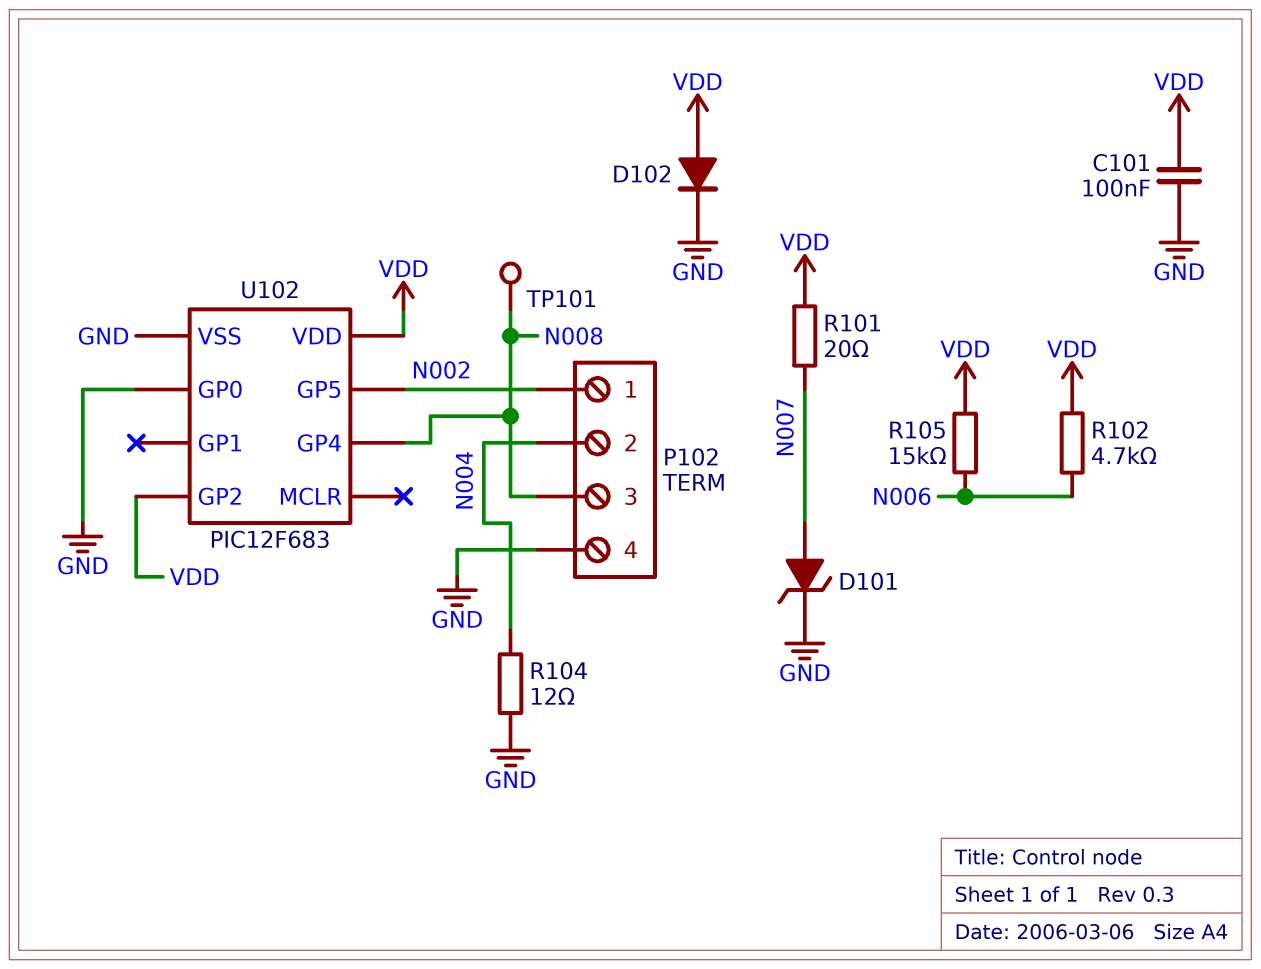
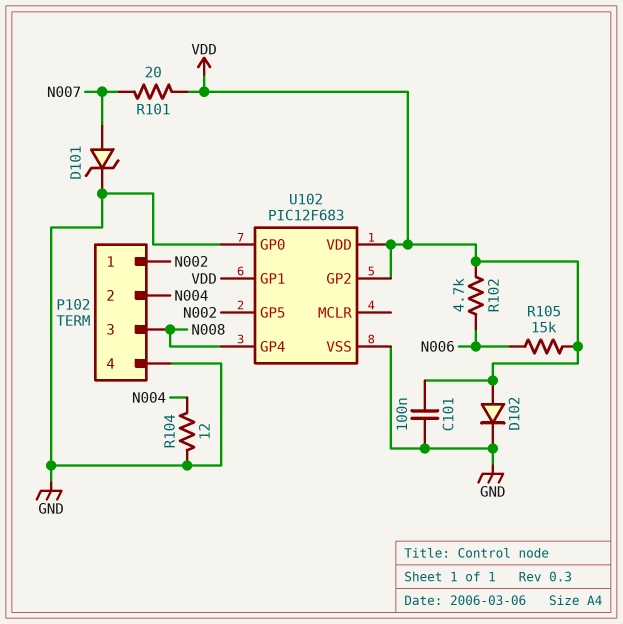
TP101: test point (N008) -> none
U102 pin GP1: none -> VDD

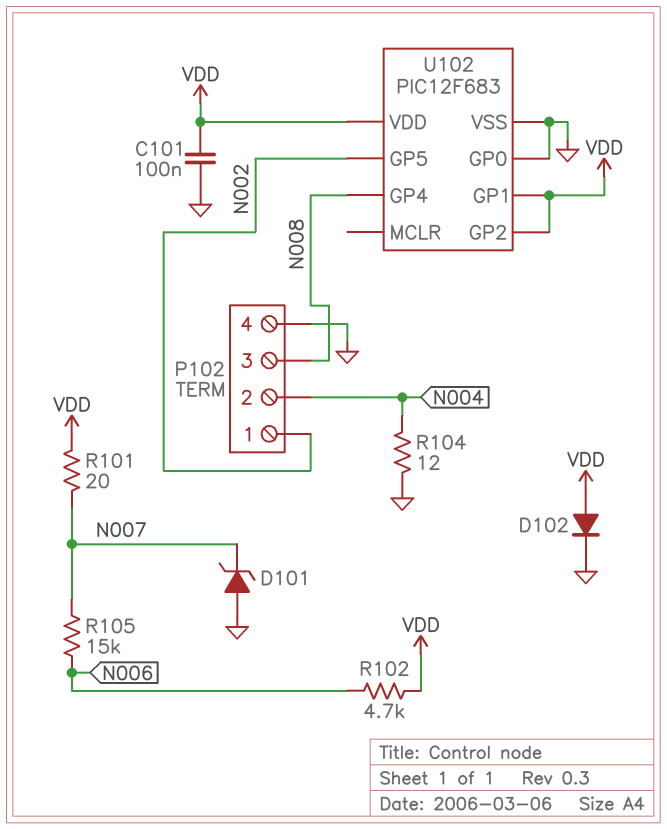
D101: zener (A N007, K GND) -> zener (A GND, K N007)
R105: 15k (N006, VDD) -> 15k (N006, N007)

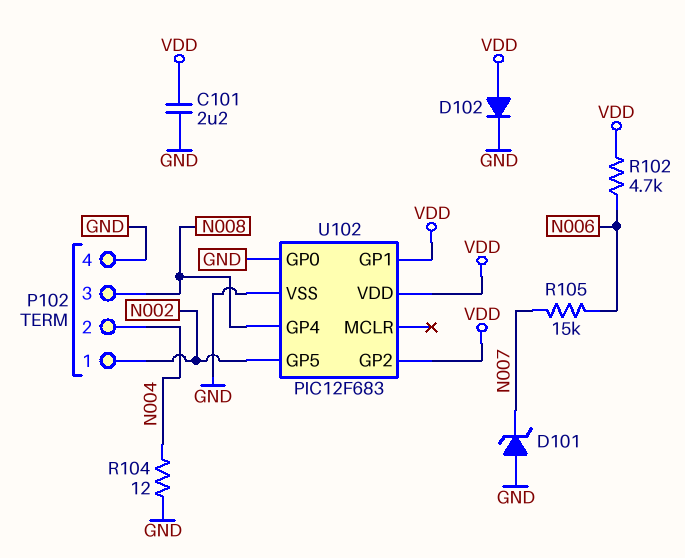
C101: 100nF (GND, VDD) -> 2.2uF (GND, VDD)
R101: 20 (N007, VDD) -> none

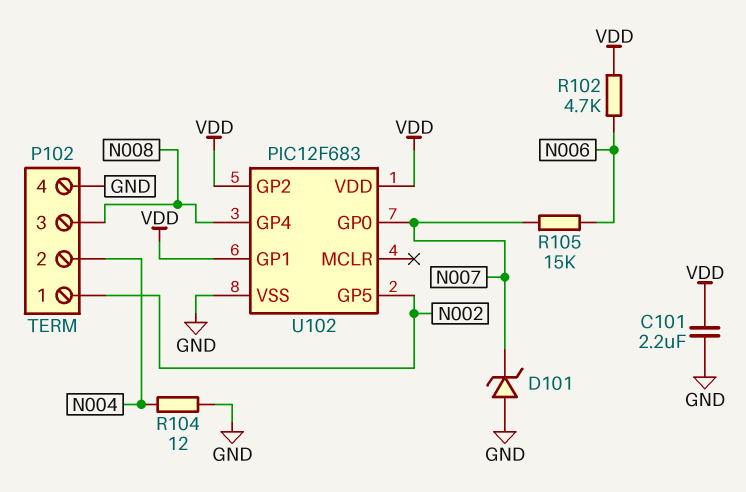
D102: diode (A VDD, K GND) -> none
U102 pin GP0: GND -> N007

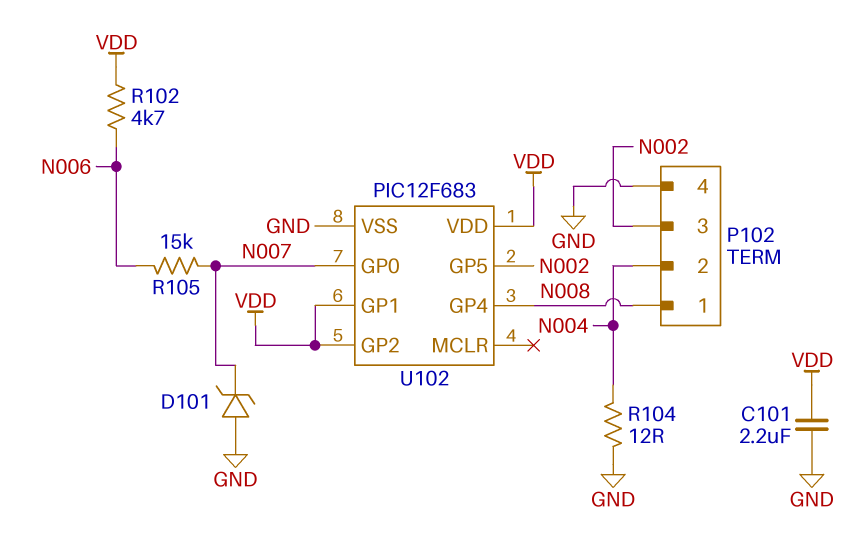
P102 pin 1: N002 -> N008
P102 pin 3: N008 -> N002

